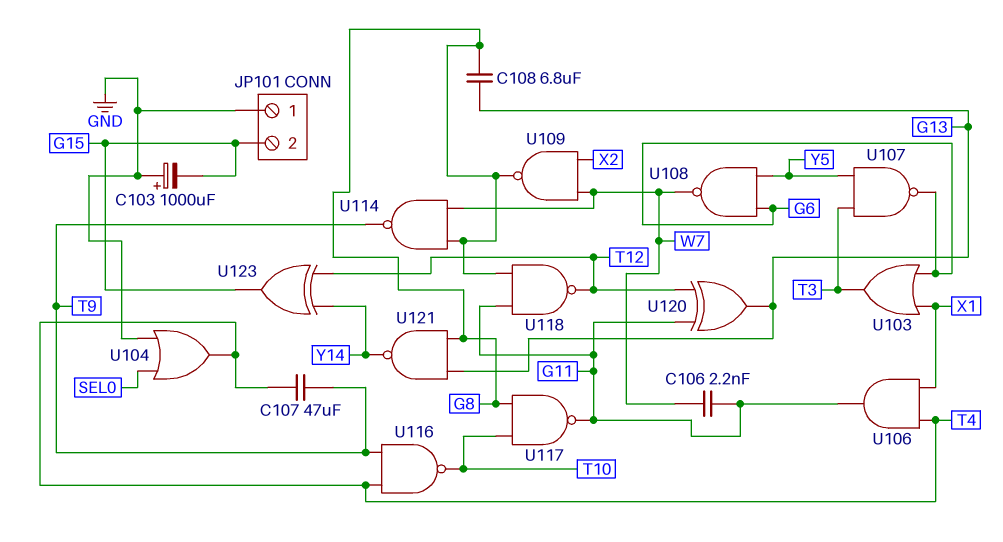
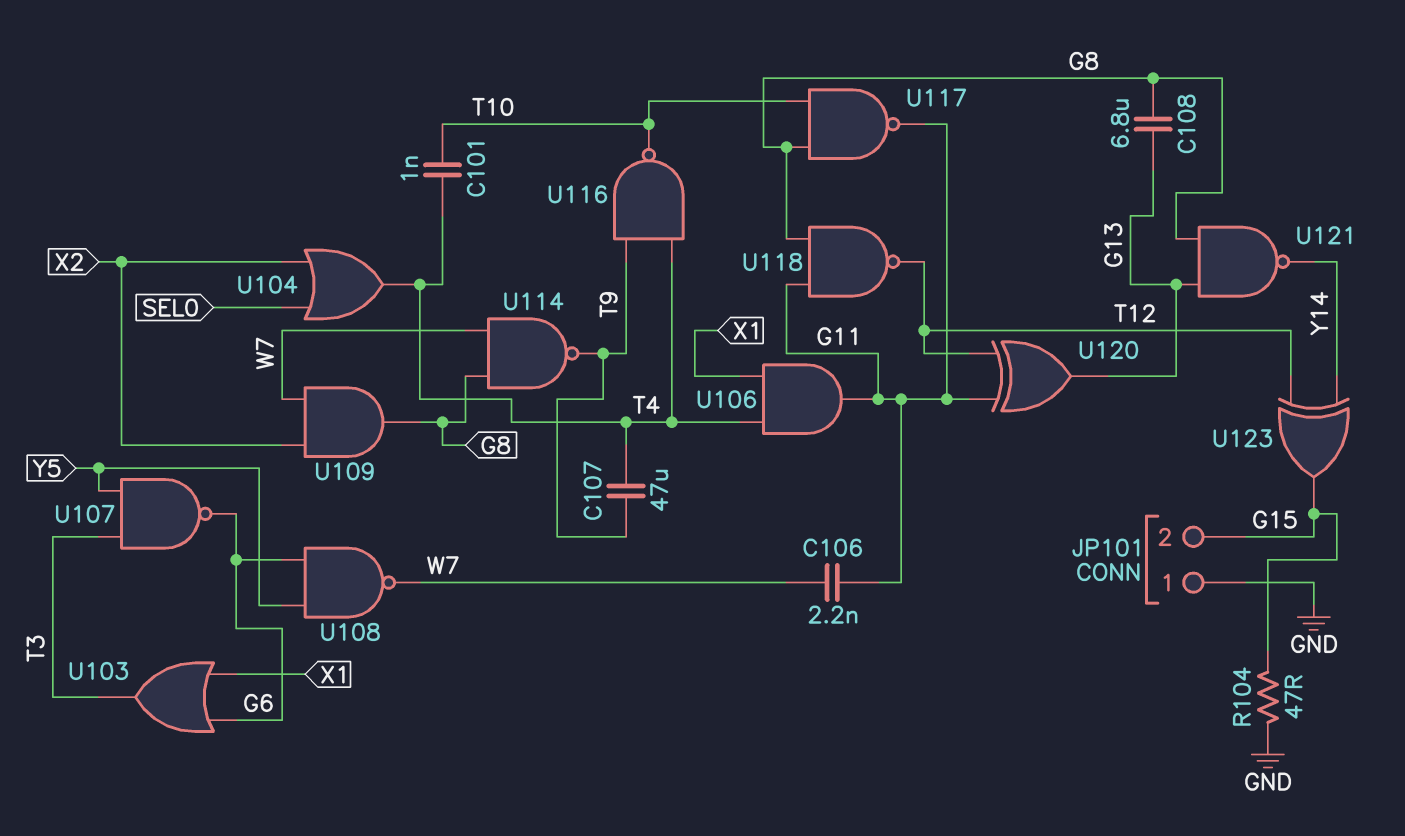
C101: none -> 1nF (T4, T10)
C103: 1000uF (plus GND, minus G15) -> none
R104: none -> 47 (G15, GND)
U104: OR (in GND, in SEL0, out T4) -> OR (in SEL0, in X2, out T4)
U109: NAND (in W7, in X2, out G8) -> AND (in W7, in X2, out G8)

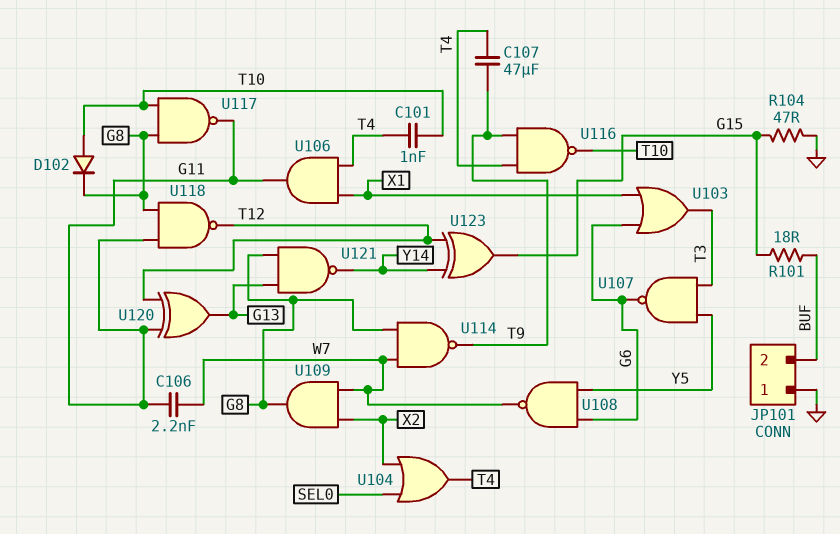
C108: 6.8uF (G8, G13) -> none
D102: none -> diode (A T10, K G8)
JP101 pin 2: G15 -> BUF
R101: none -> 18 (BUF, G15)

